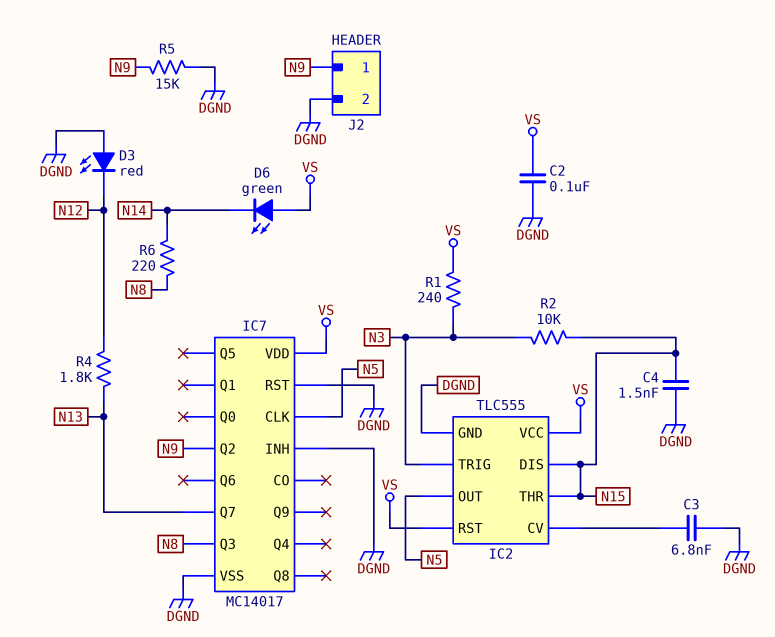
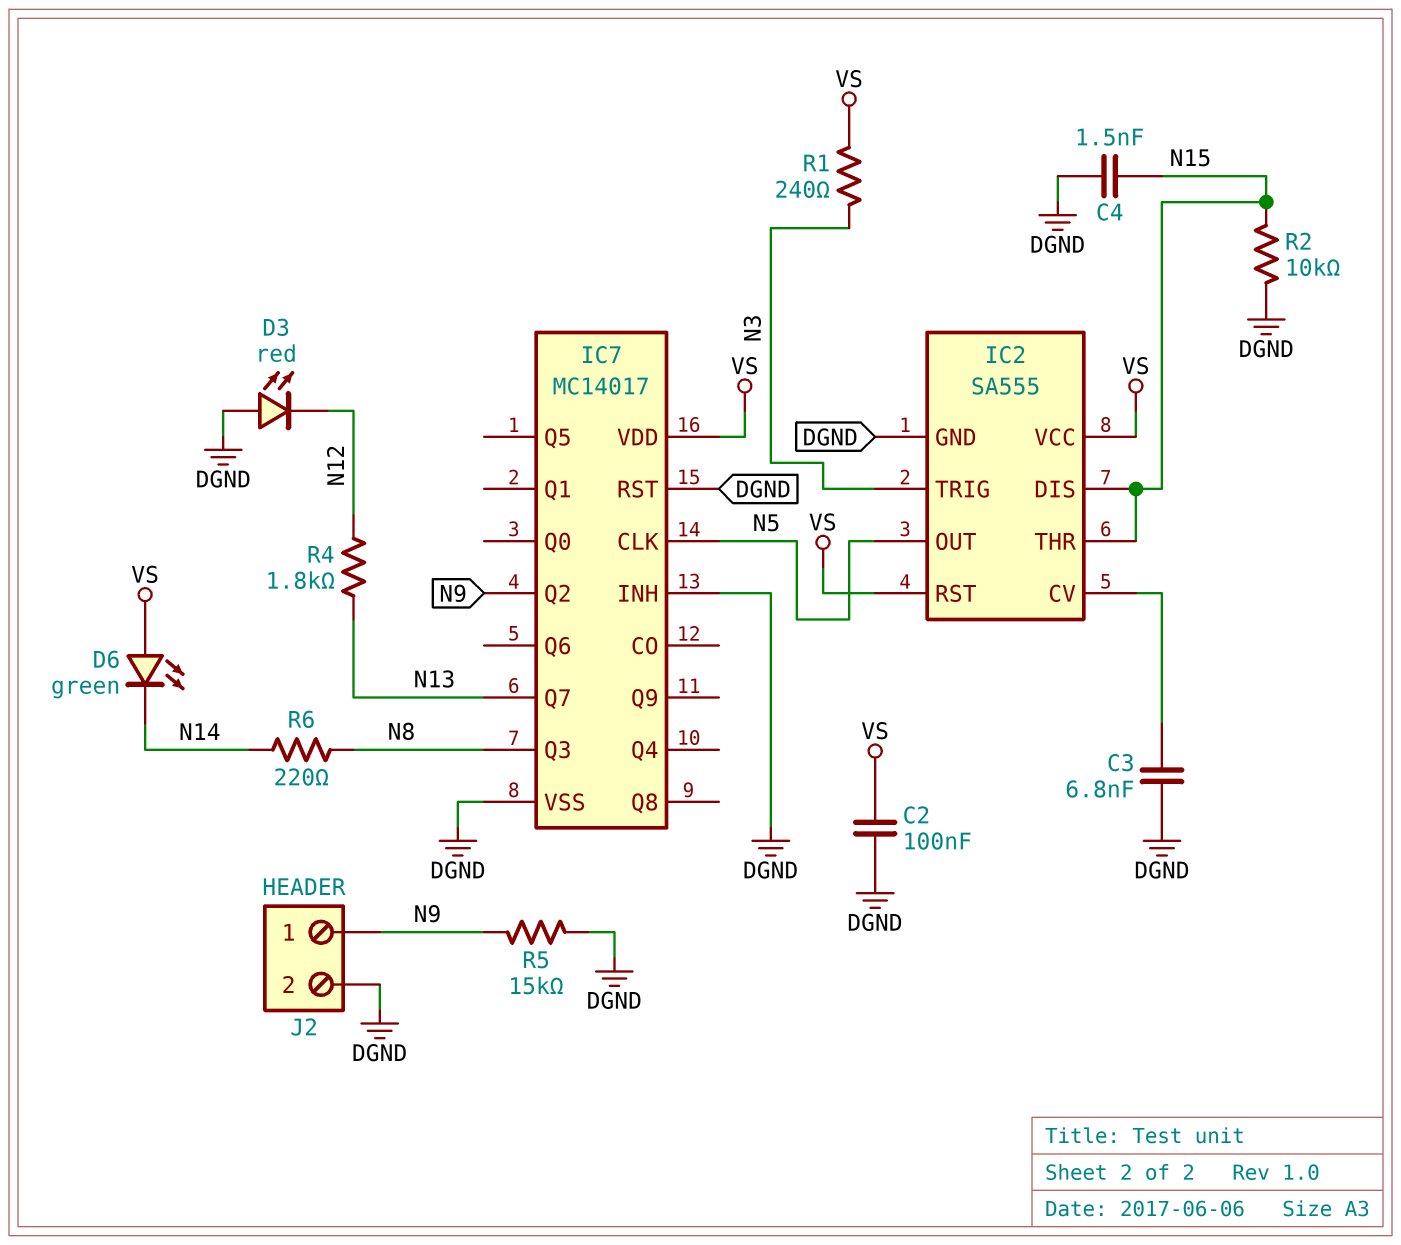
IC2: TLC555 -> SA555
R2: 10k (N3, N15) -> 10k (DGND, N15)

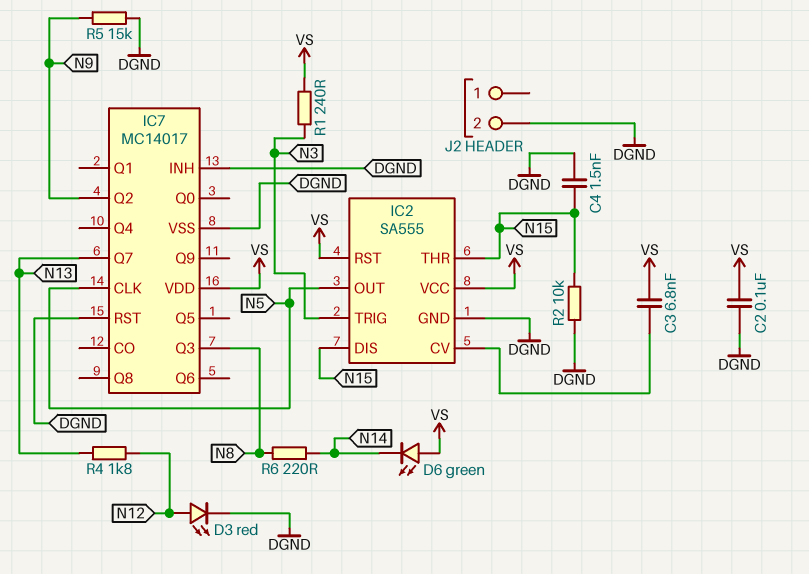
C3: 6.8nF (DGND, IC2/CV) -> 6.8nF (IC2/CV, VS)
D3: LED red (A DGND, K N12) -> LED red (A N12, K DGND)
J2 pin 1: N9 -> none

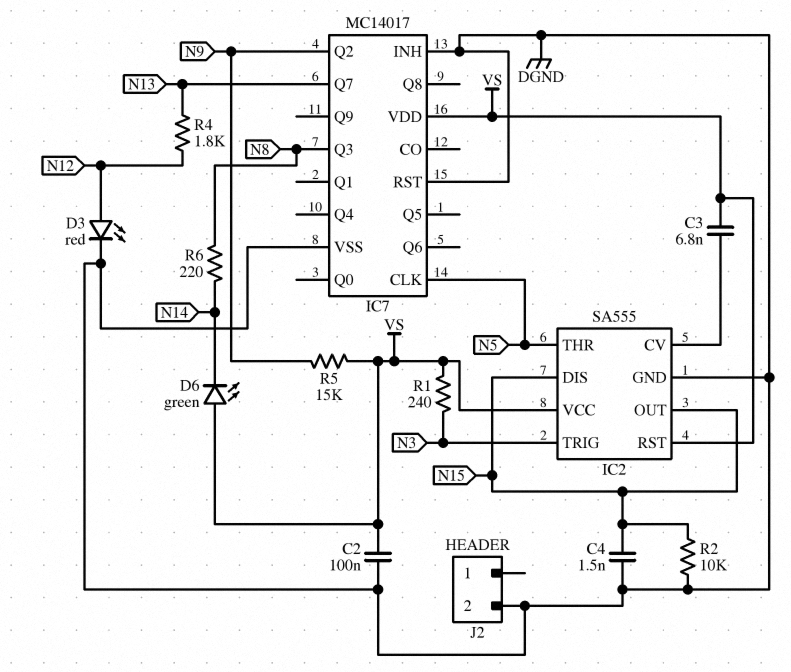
IC2 pin OUT: N5 -> N15
IC2 pin THR: N15 -> N5
R5: 15k (DGND, N9) -> 15k (N9, VS)

